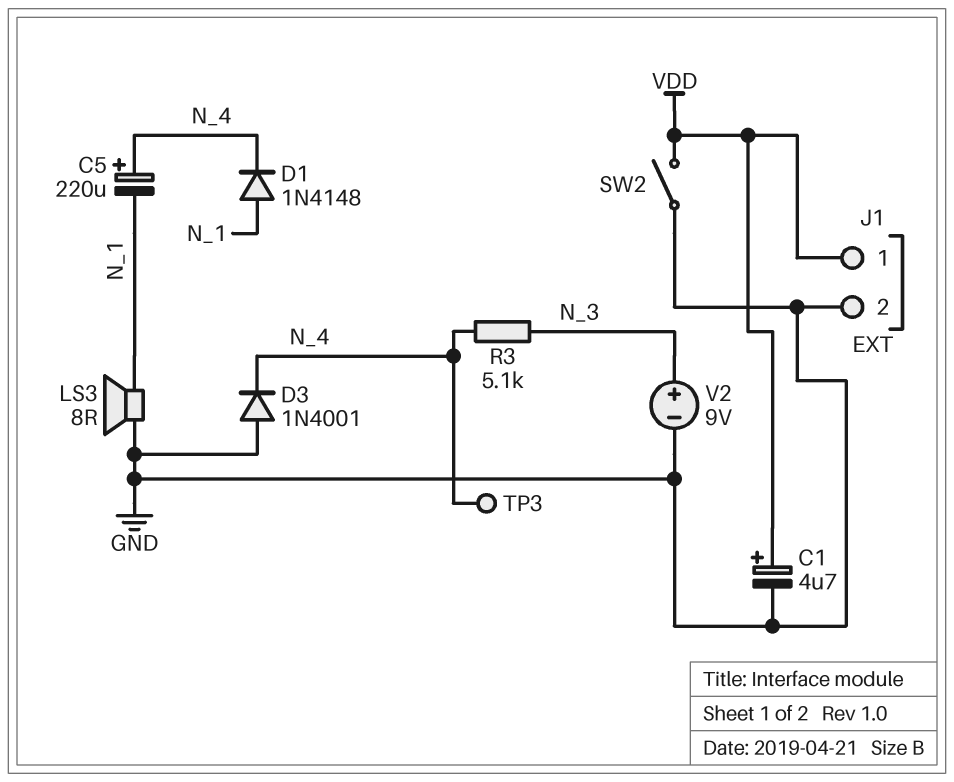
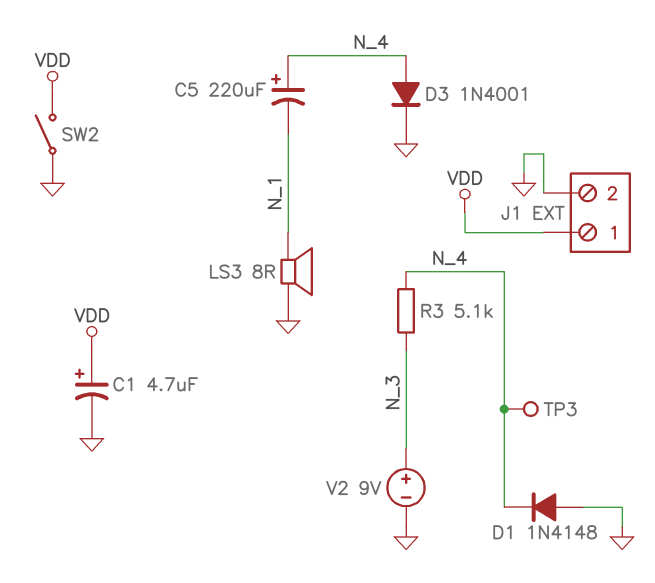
D1: diode 1N4148 (A N_1, K N_4) -> diode 1N4148 (A GND, K N_4)
D3: diode 1N4001 (A GND, K N_4) -> diode 1N4001 (A N_4, K GND)

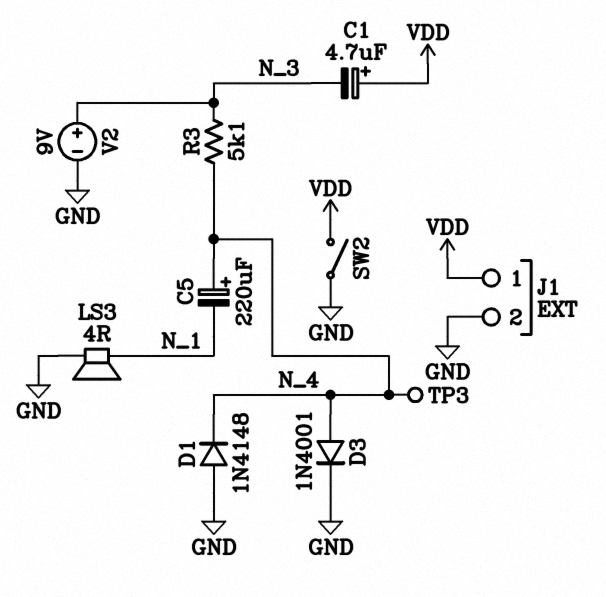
C1: 4.7uF (plus VDD, minus GND) -> 4.7uF (plus VDD, minus N_3)
LS3: speaker 8R (GND, N_1) -> speaker 4R (GND, N_1)

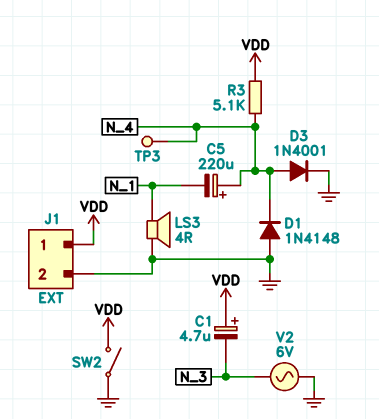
R3: 5.1k (N_3, N_4) -> 5.1k (N_4, VDD)
V2: 9V (plus N_3, minus GND) -> AC 6V (GND, N_3)

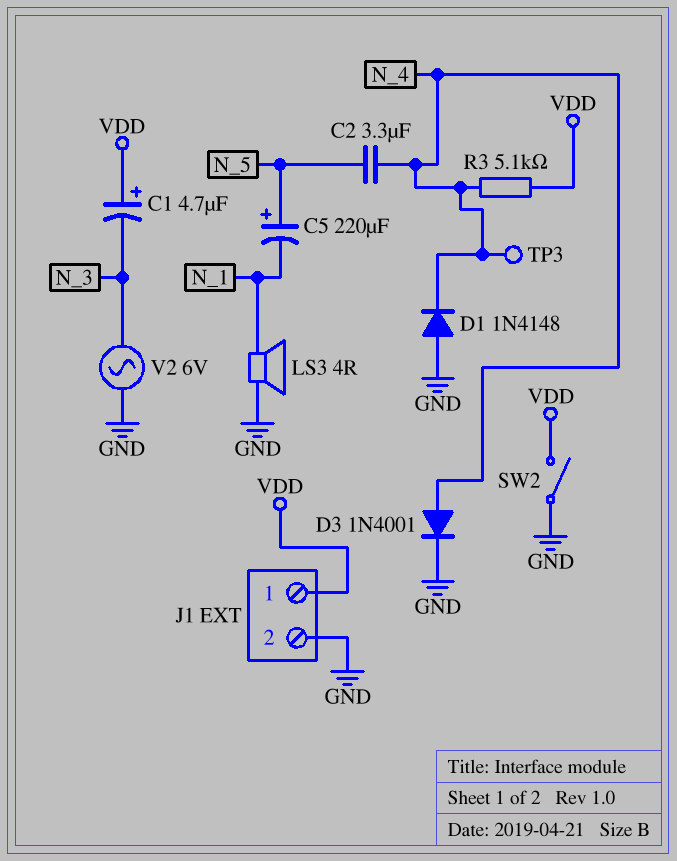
C2: none -> 3.3uF (N_4, N_5)
C5: 220uF (plus N_4, minus N_1) -> 220uF (plus N_5, minus N_1)

